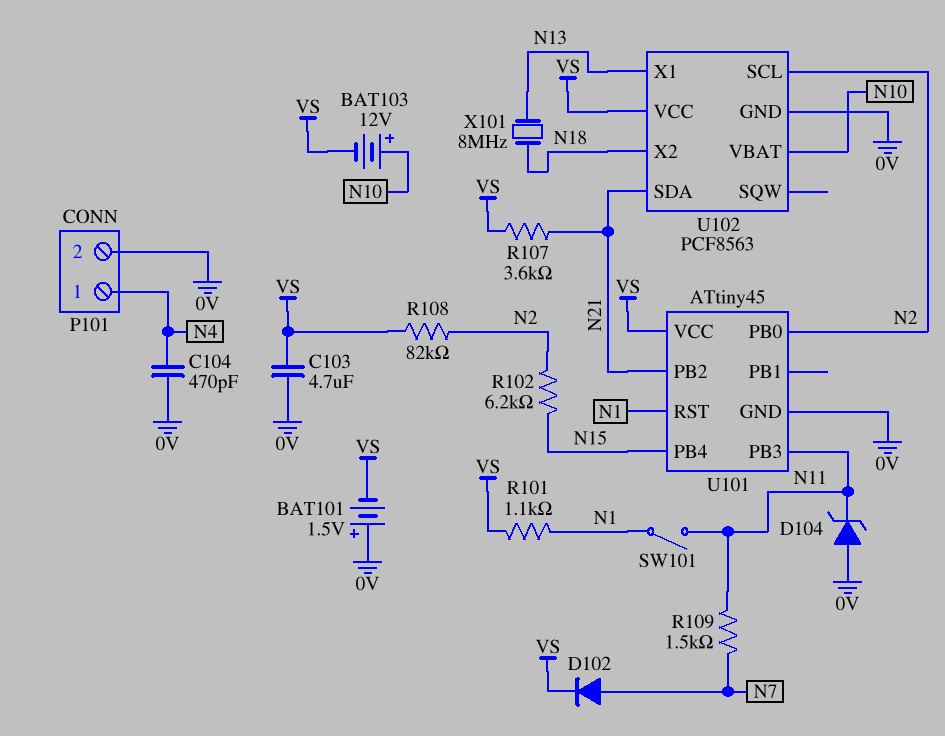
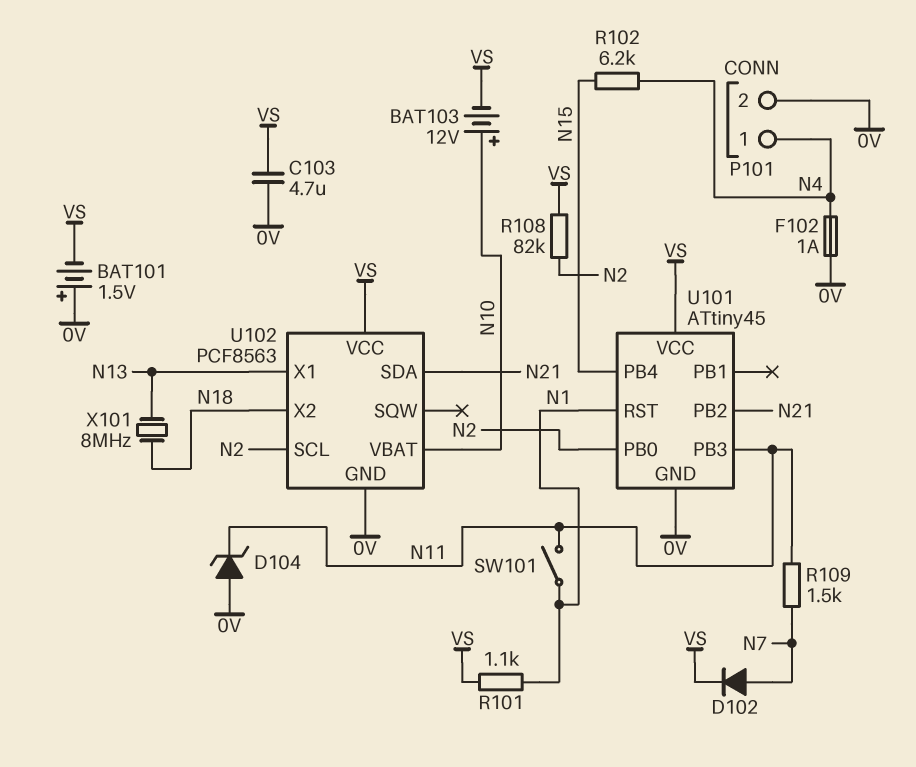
C104: 470pF (0V, N4) -> none
F102: none -> 1A (0V, N4)
R102: 6.2k (N2, N15) -> 6.2k (N4, N15)
R107: 3.6k (N21, VS) -> none

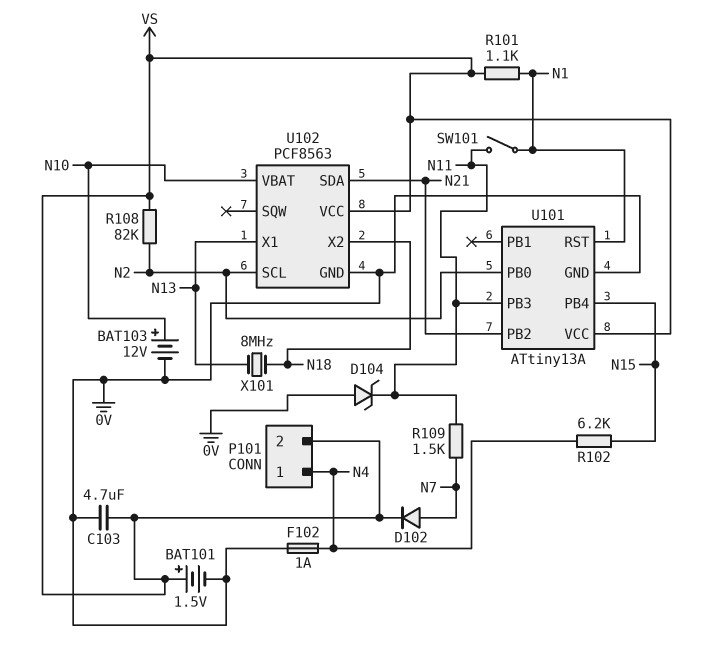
BAT101: 1.5V (plus 0V, minus VS) -> 1.5V (plus VS, minus 0V)
BAT103: 12V (plus N10, minus VS) -> 12V (plus N10, minus 0V)
P101 pin 2: 0V -> VS
U101: ATtiny45 -> ATtiny13A

